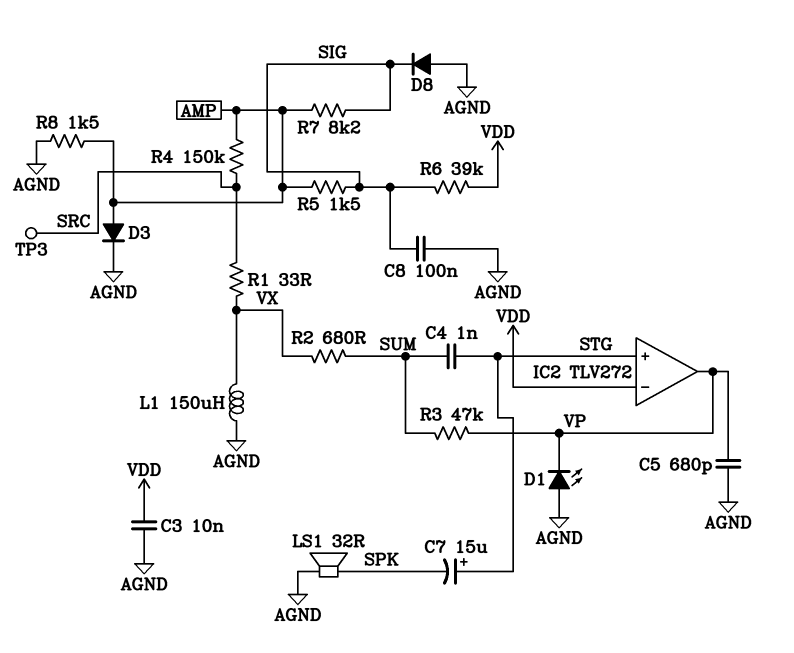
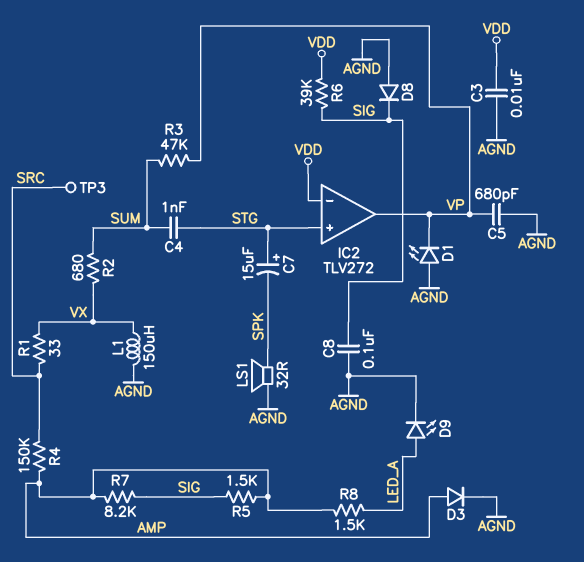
D9: none -> LED (A LED_A, K AGND)
R8: 1.5k (AGND, AMP) -> 1.5k (AMP, LED_A)

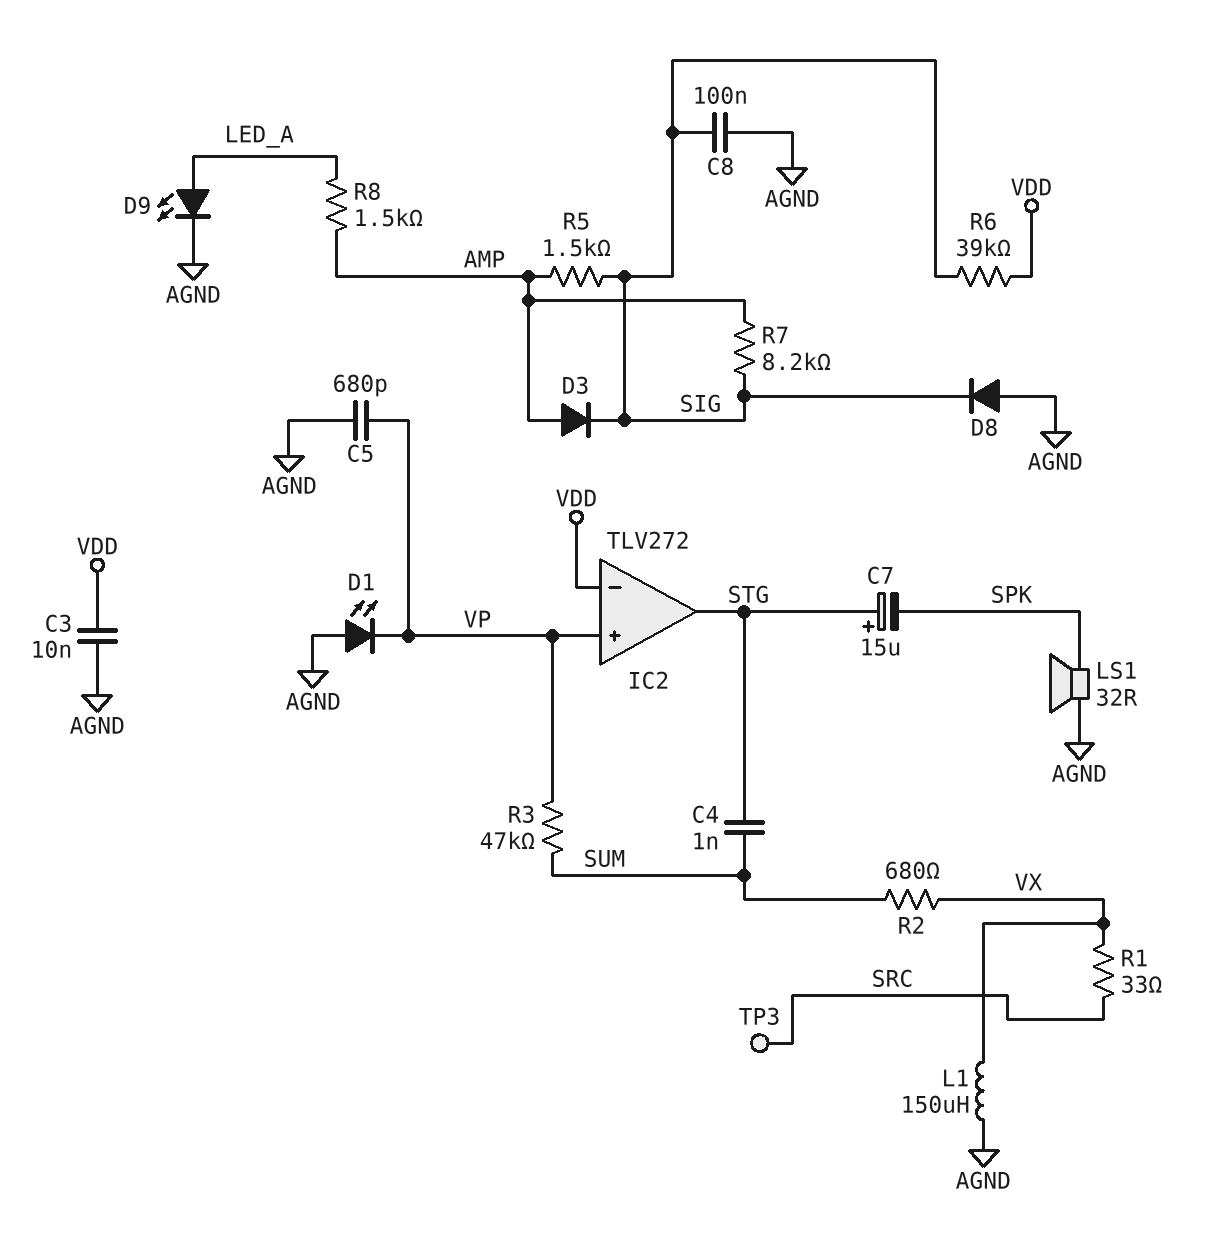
D3: diode (A AMP, K AGND) -> diode (A AMP, K SIG)
IC2 pin in+: STG -> VP
IC2 pin out: VP -> STG
R4: 150k (AMP, SRC) -> none

